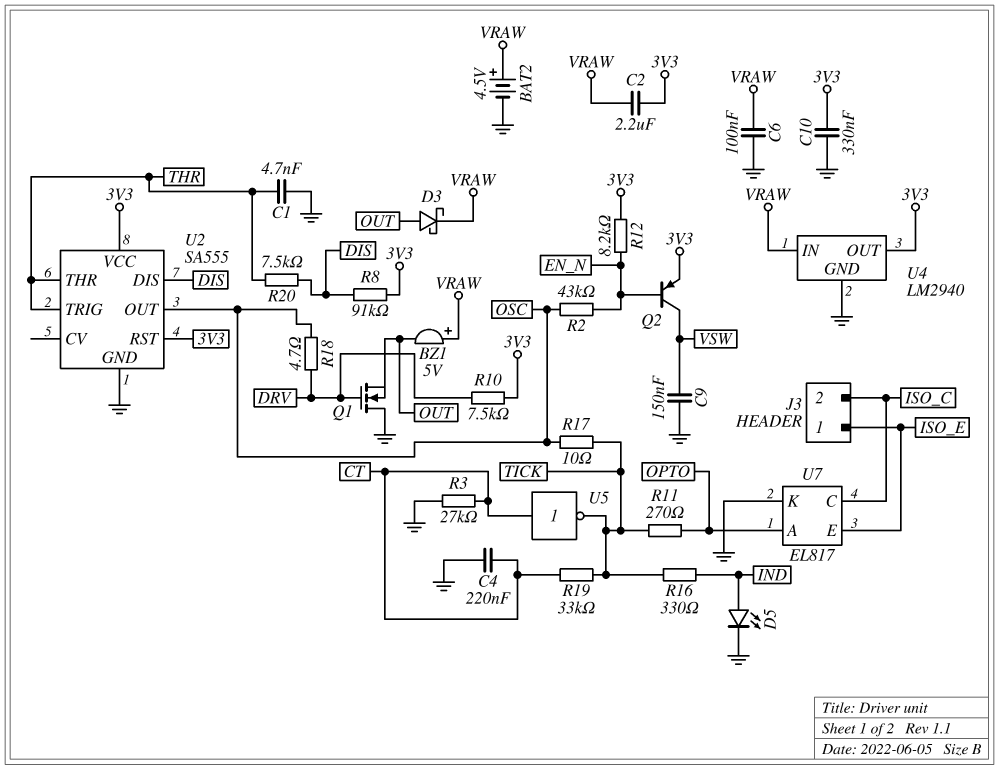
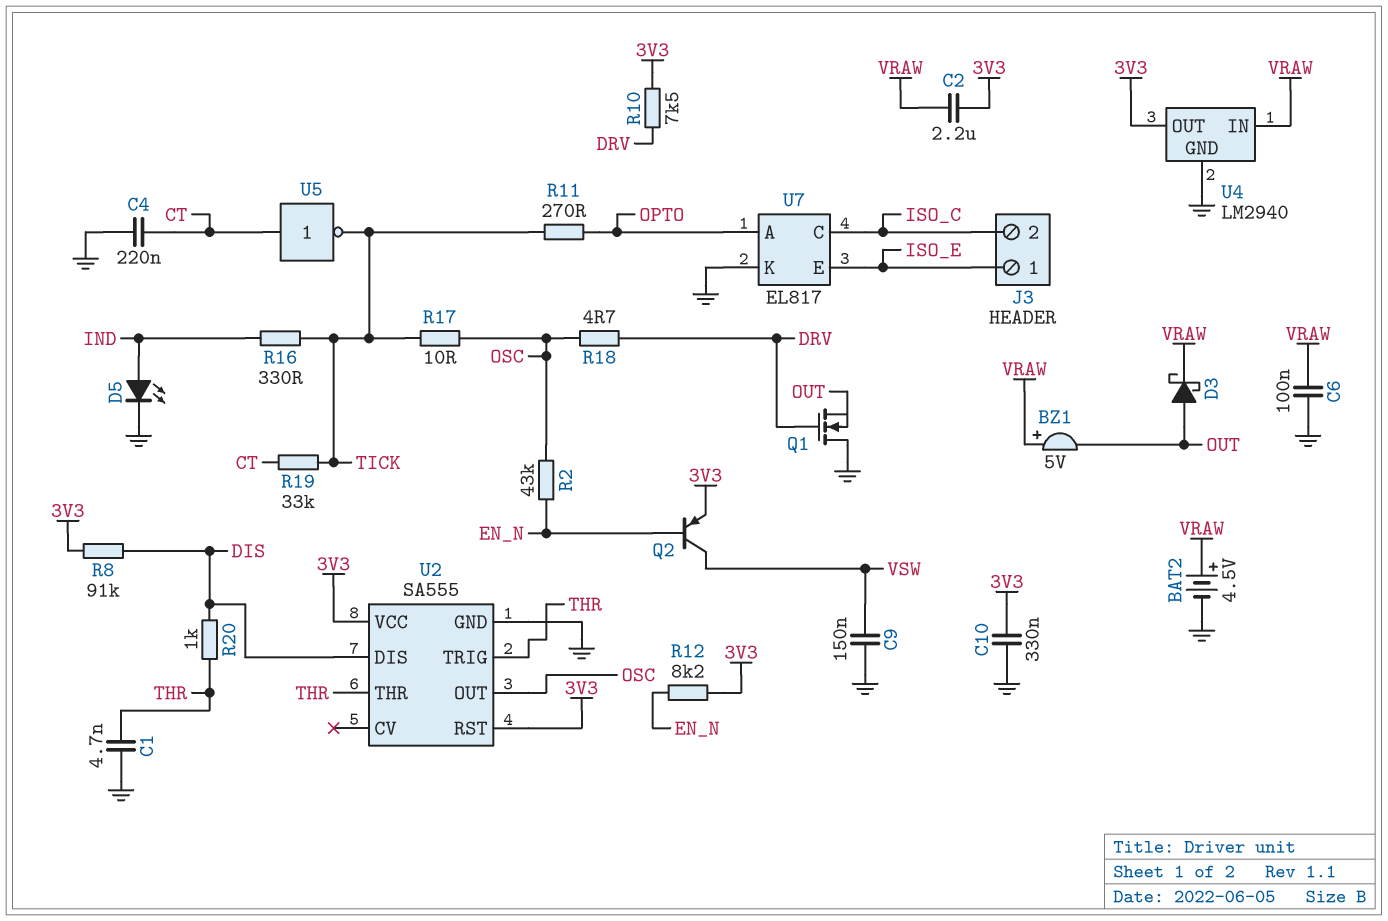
R3: 27k (CT, GND) -> none
R20: 7.5k (DIS, THR) -> 1k (DIS, THR)

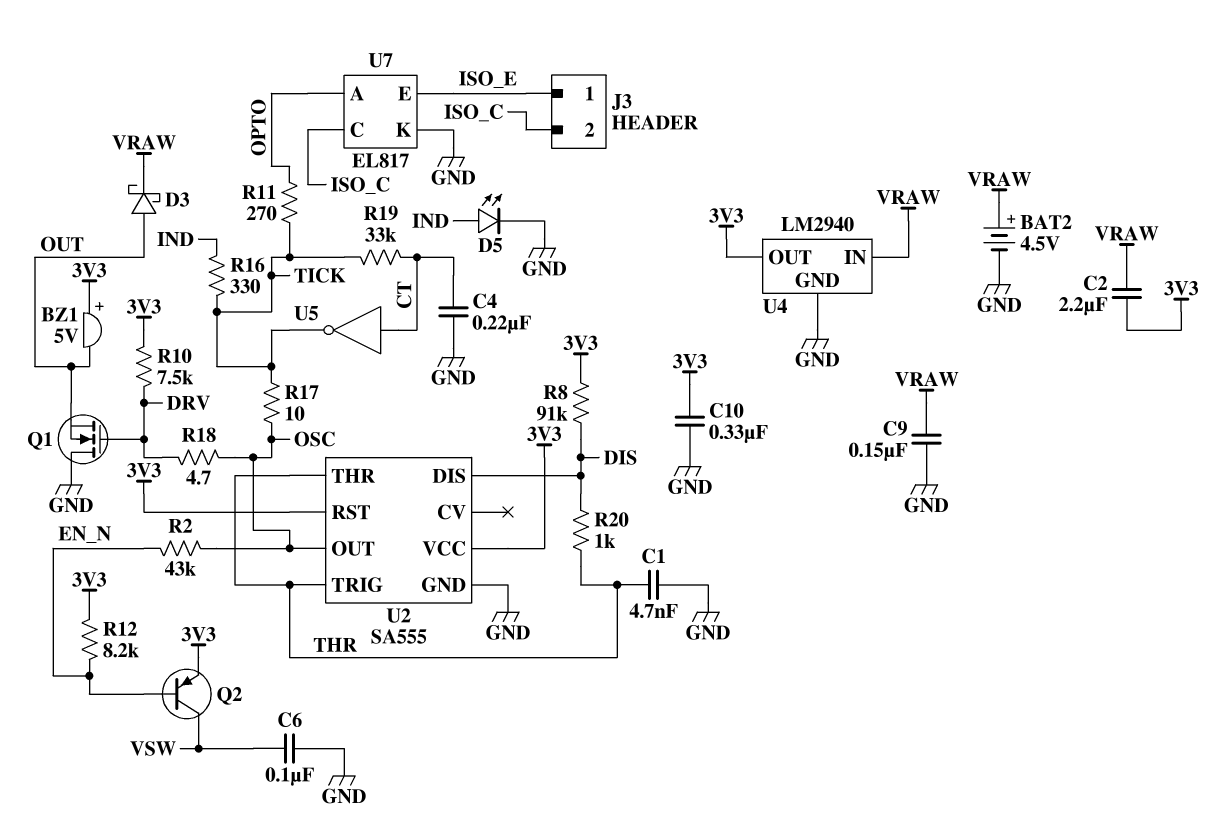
BZ1: buzzer 5V (plus VRAW, minus OUT) -> buzzer 5V (plus 3V3, minus OUT)
C6: 100nF (GND, VRAW) -> 100nF (GND, VSW)
C9: 150nF (GND, VSW) -> 150nF (GND, VRAW)

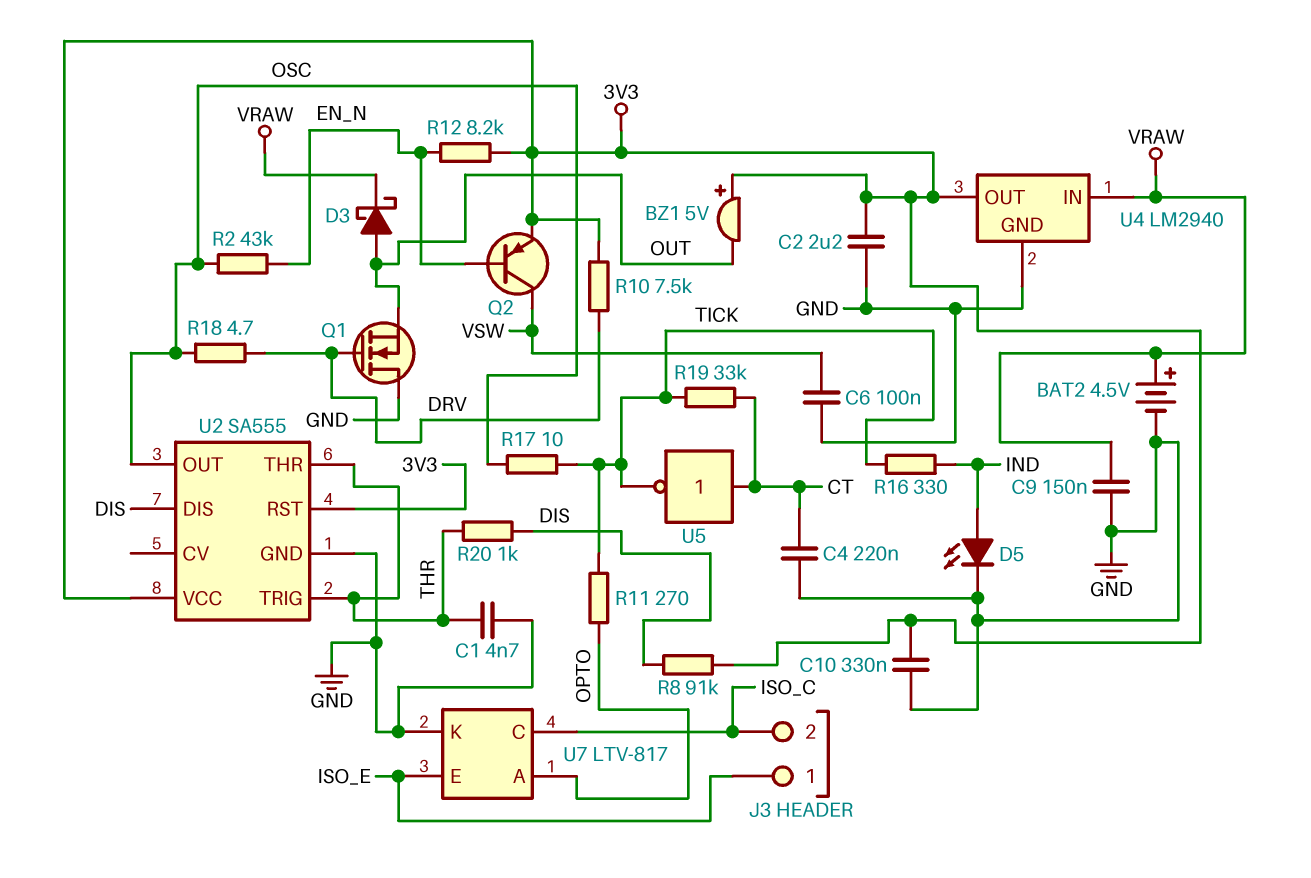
C2: 2.2uF (3V3, VRAW) -> 2.2uF (3V3, GND)
U7: EL817 -> LTV-817

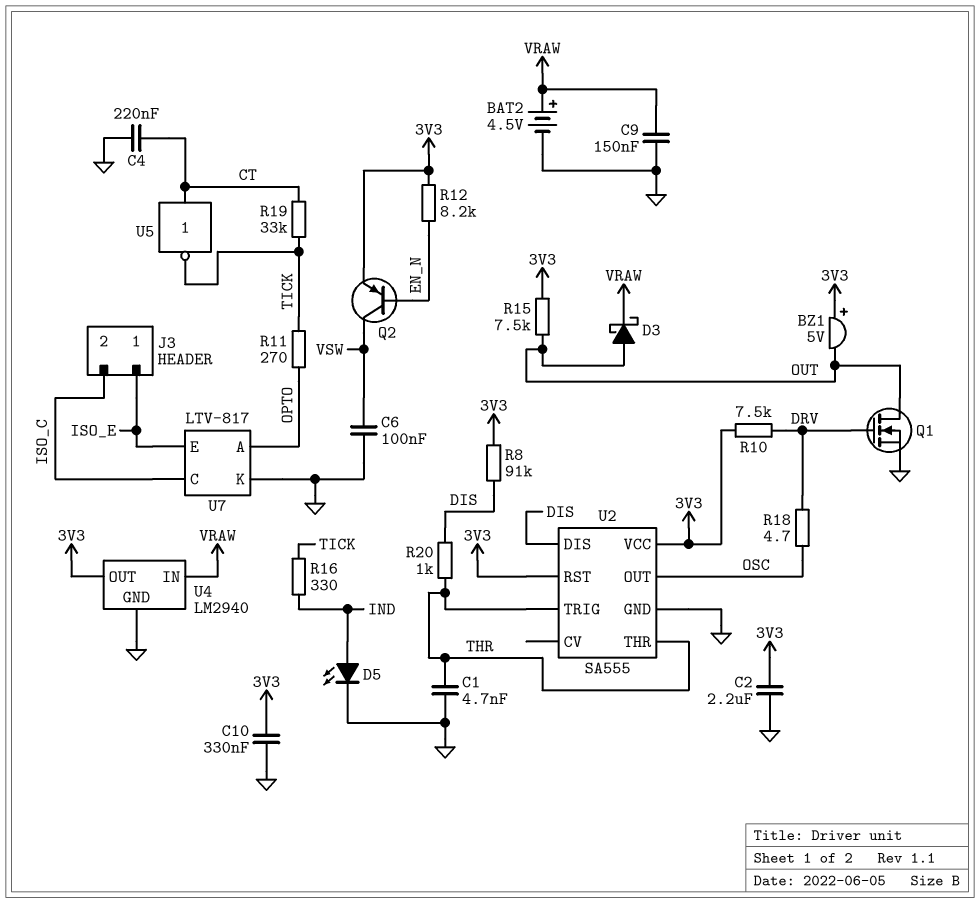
Q1: NMOS (G DRV, D GND, S OUT) -> NMOS (G DRV, D OUT, S GND)
R2: 43k (EN_N, OSC) -> none
R15: none -> 7.5k (3V3, OUT)
R17: 10 (OSC, TICK) -> none

